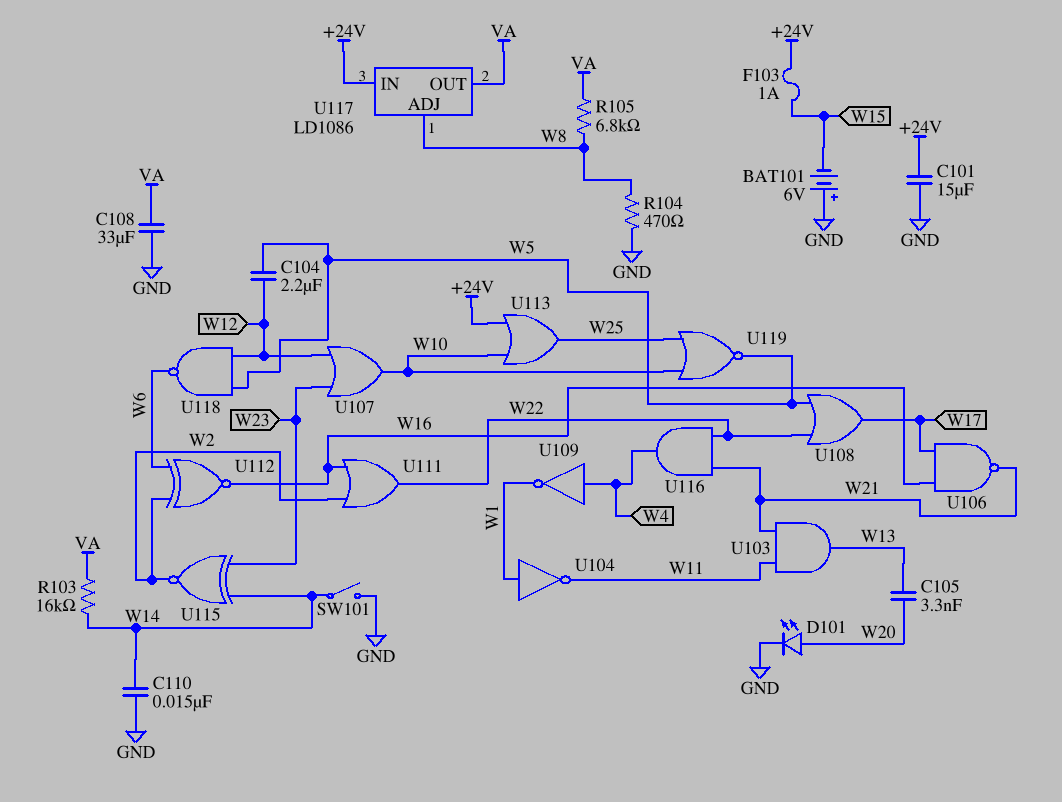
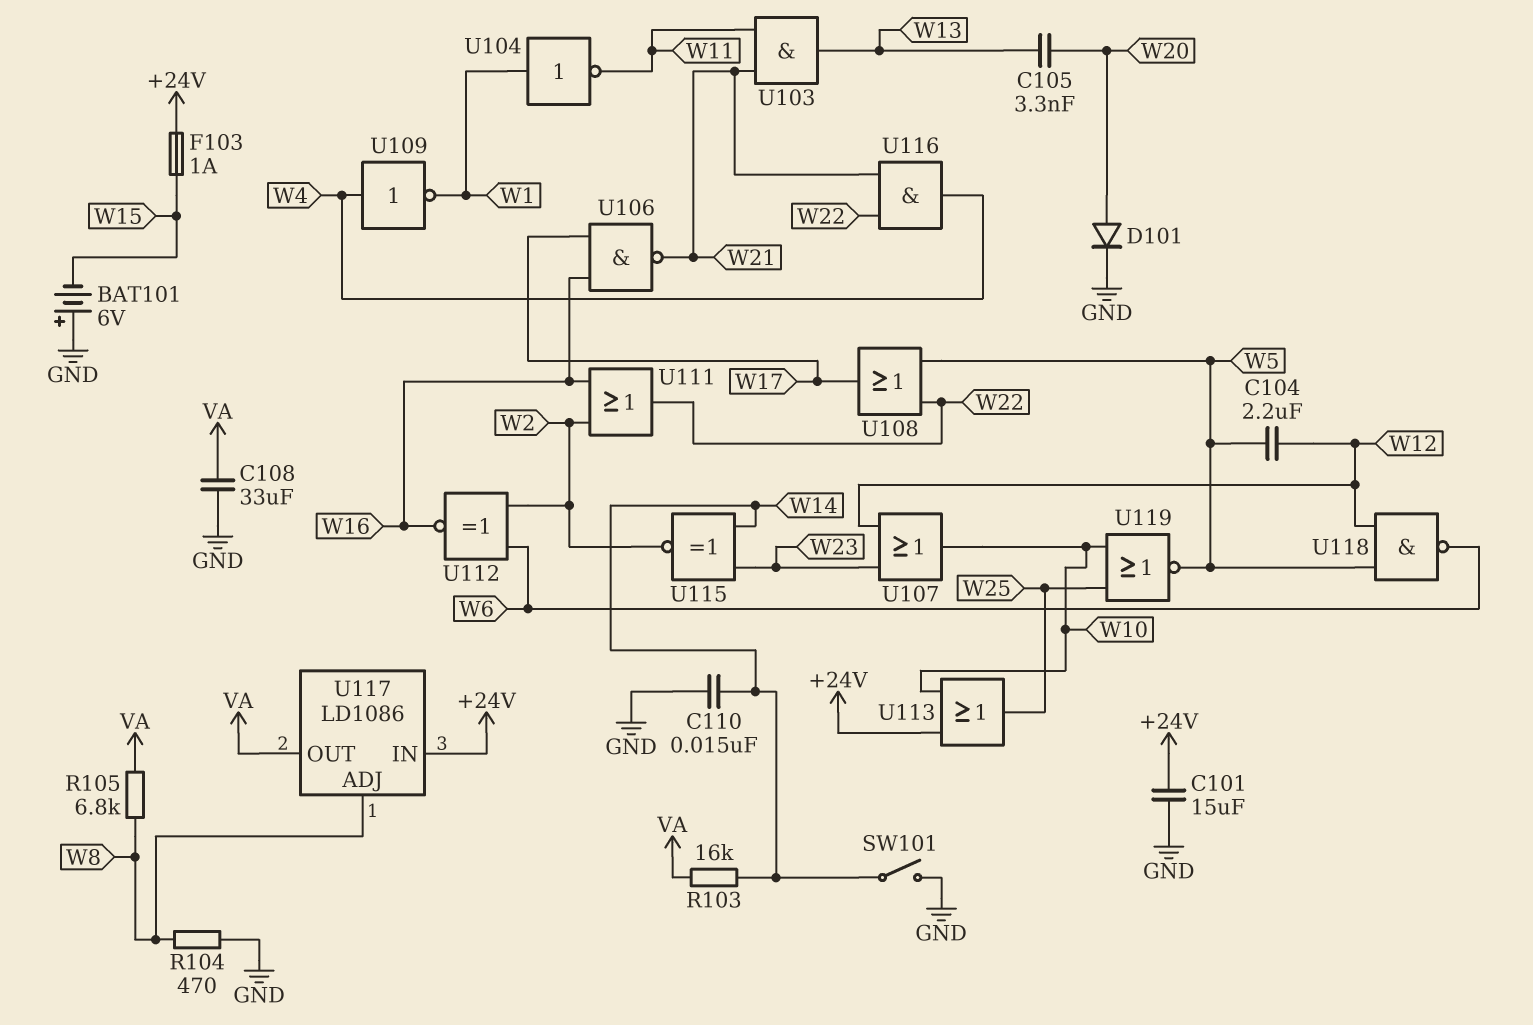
D101: LED (A W20, K GND) -> diode (A W20, K GND)

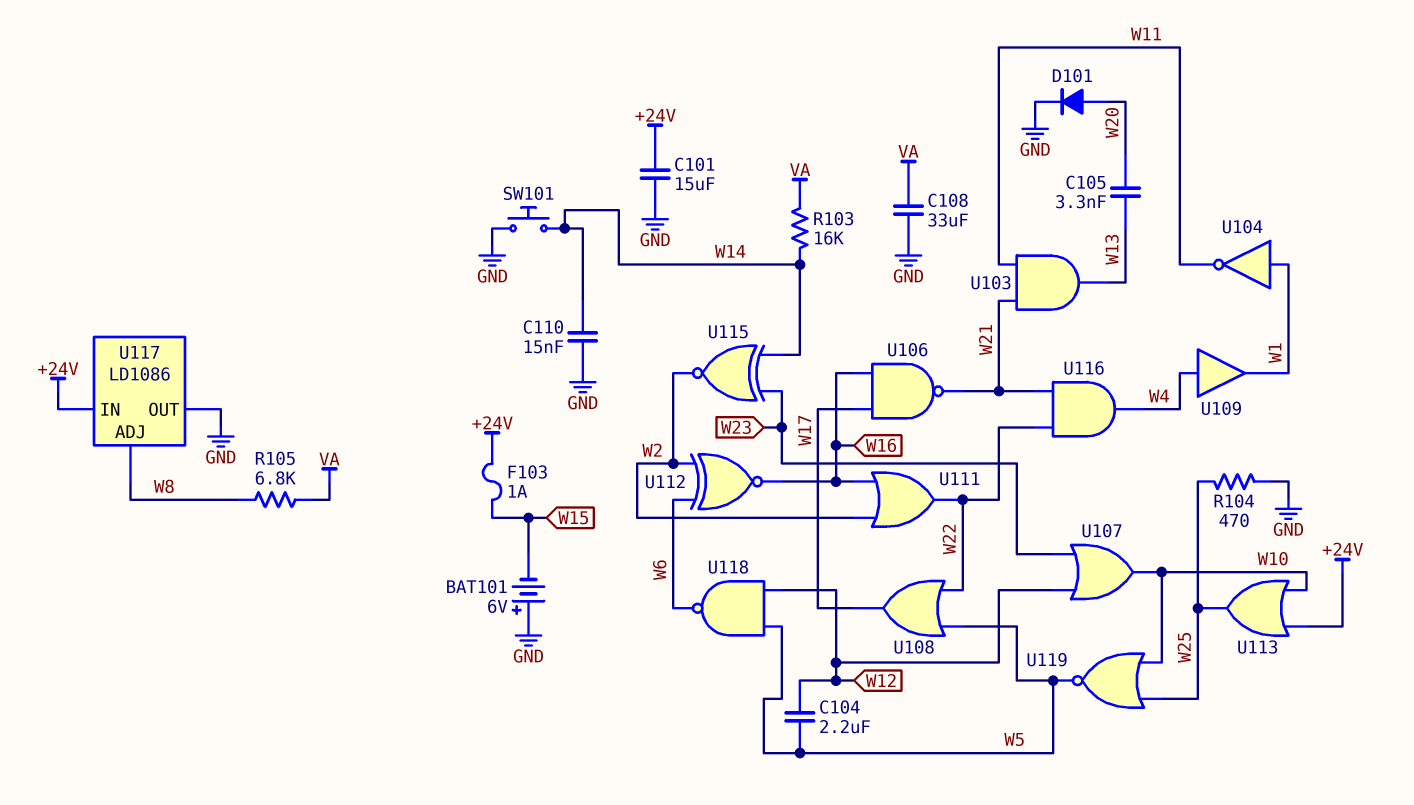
R104: 470 (GND, W8) -> 470 (GND, W25)
SW101: switch (GND, W14) -> button (GND, W14)
U109: NOT (in W4, out W1) -> buffer (in W4, out W1)
U117 pin OUT: VA -> GND

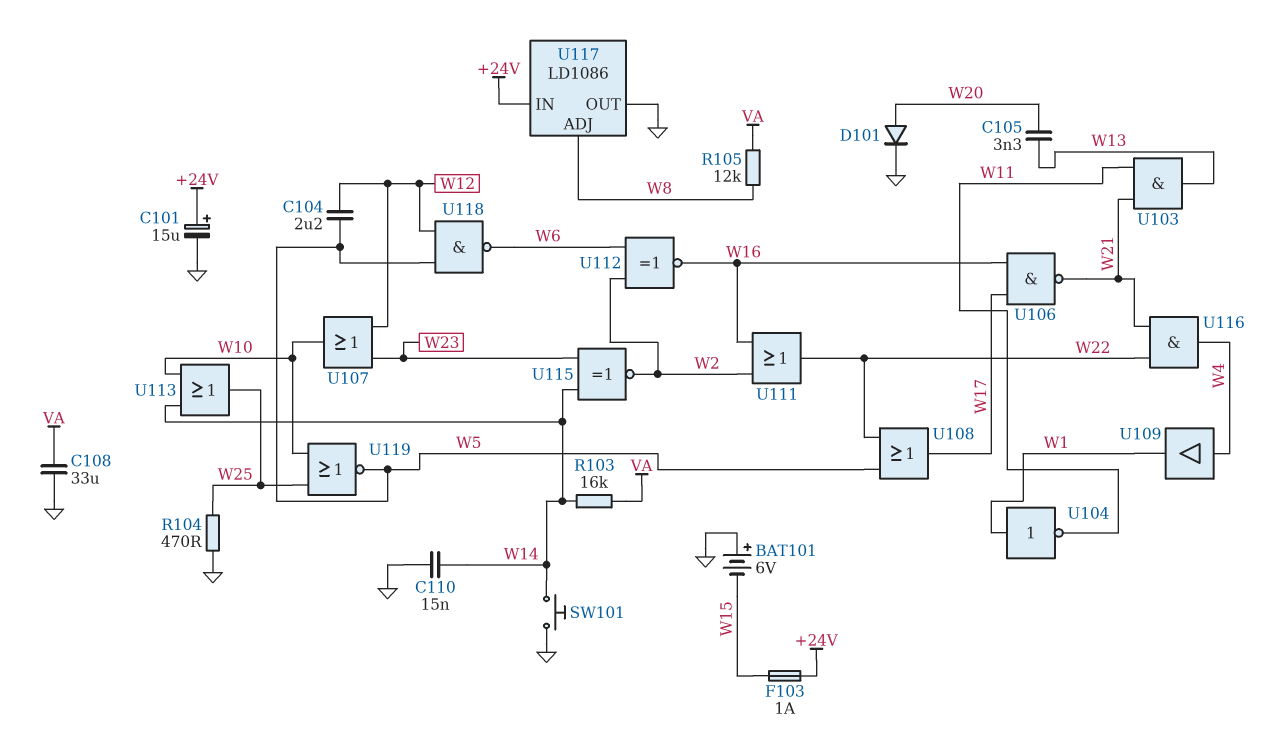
C101: 15uF (+24V, GND) -> 15uF (plus +24V, minus GND)
R105: 6.8k (VA, W8) -> 12k (VA, W8)
U113: OR (in +24V, in W10, out W25) -> OR (in W10, in W14, out W25)

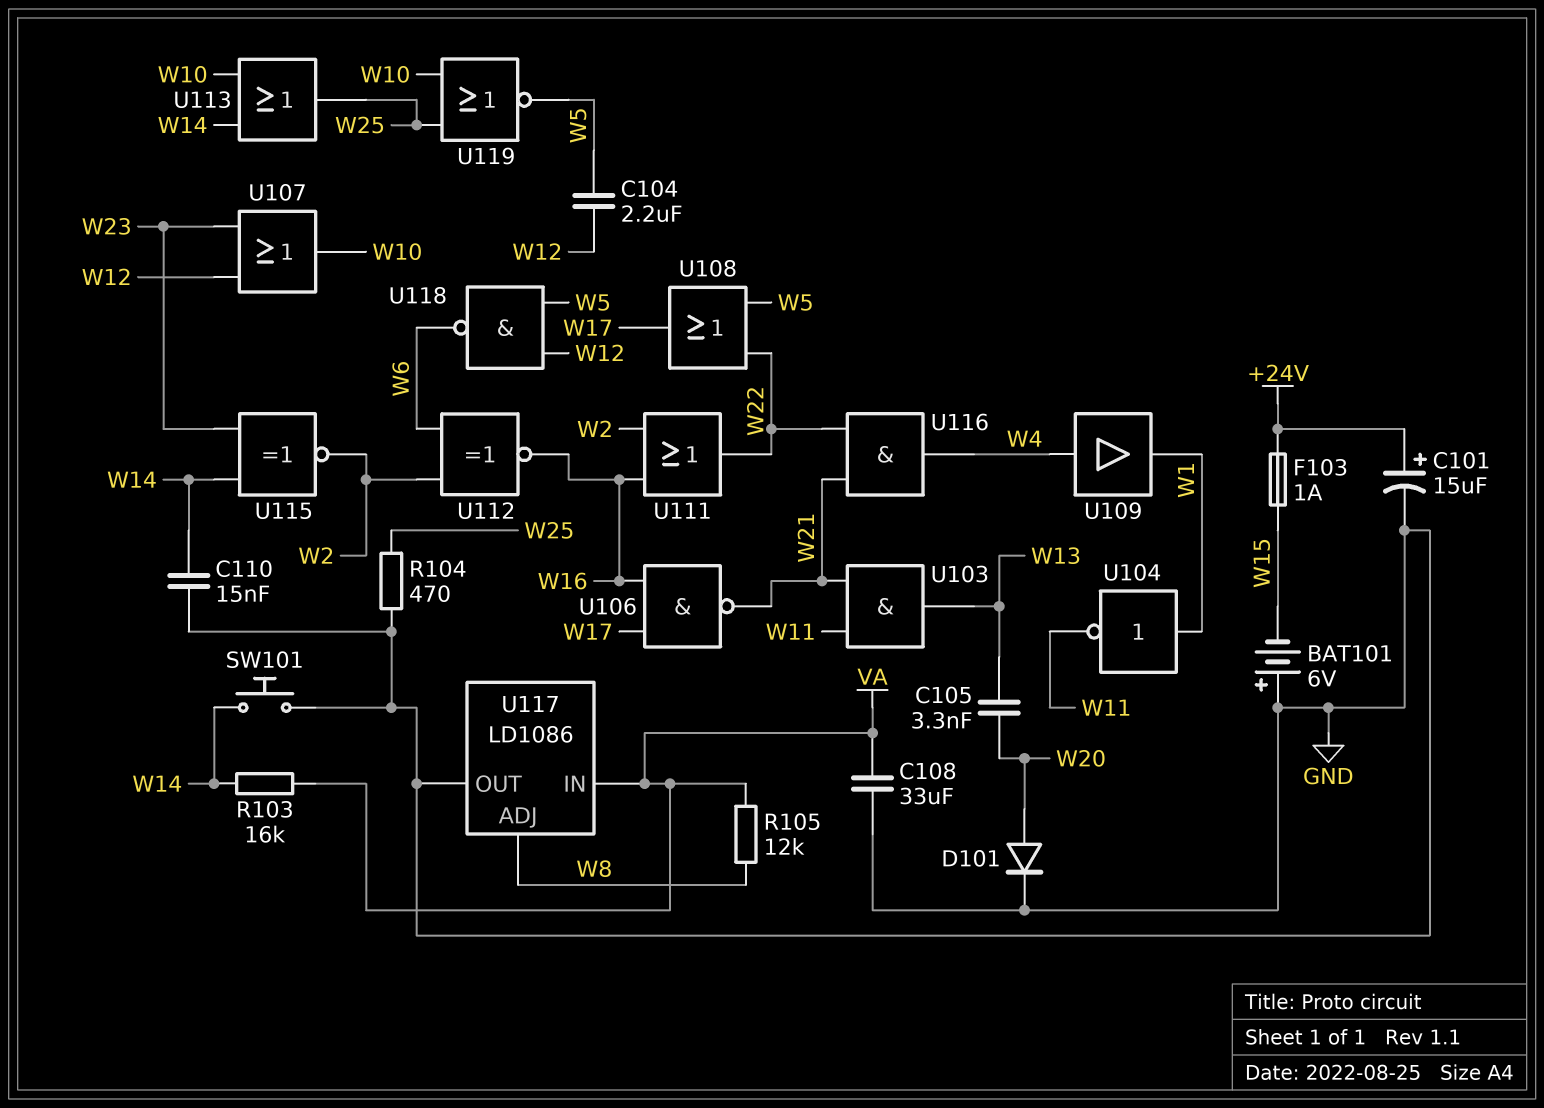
U117 pin IN: +24V -> VA

